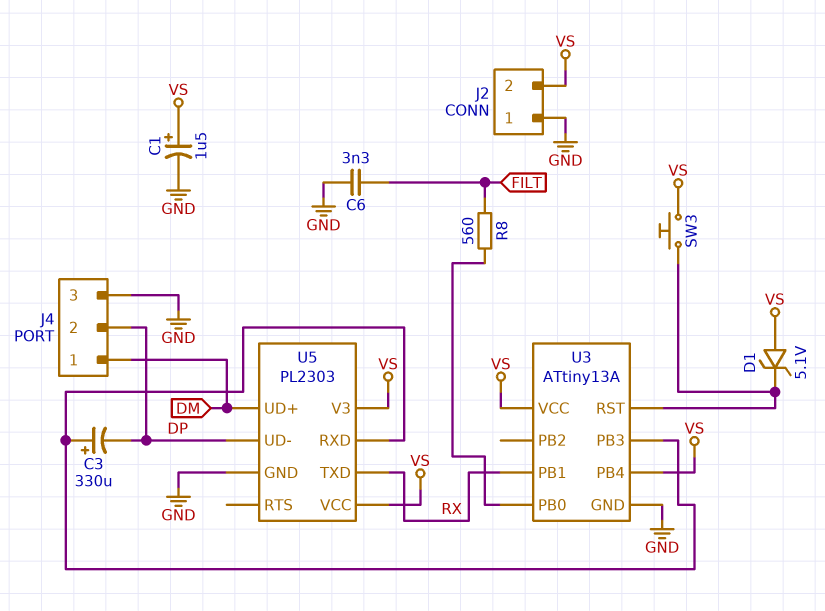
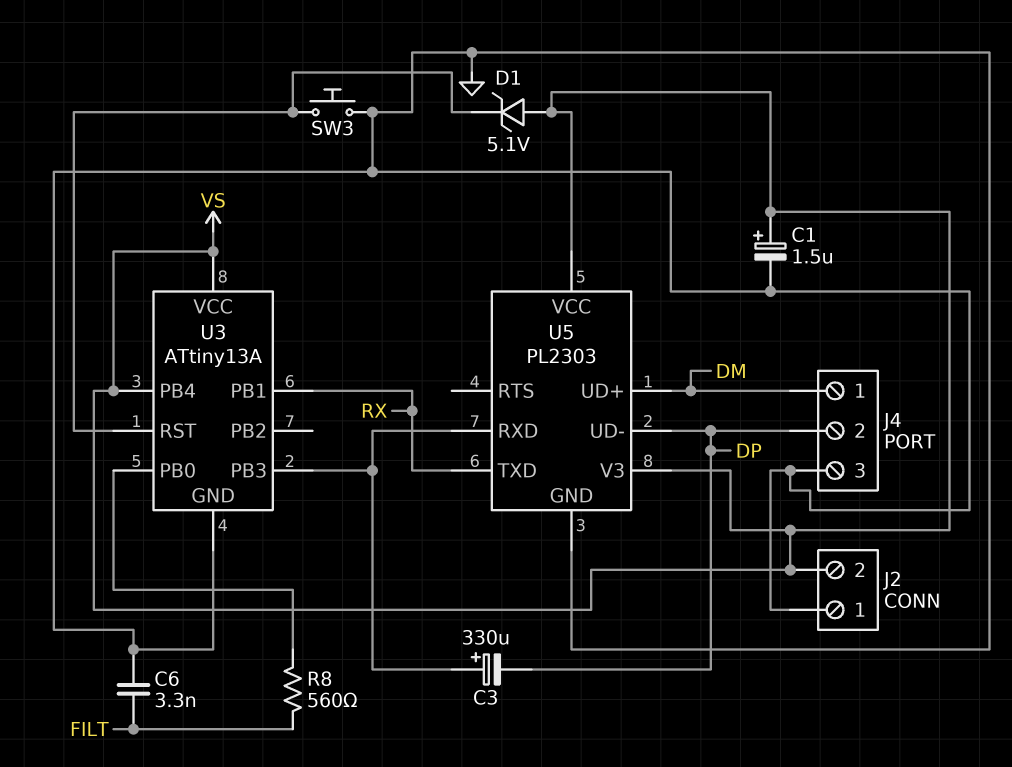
SW3: button (U3/RST, VS) -> button (GND, U3/RST)

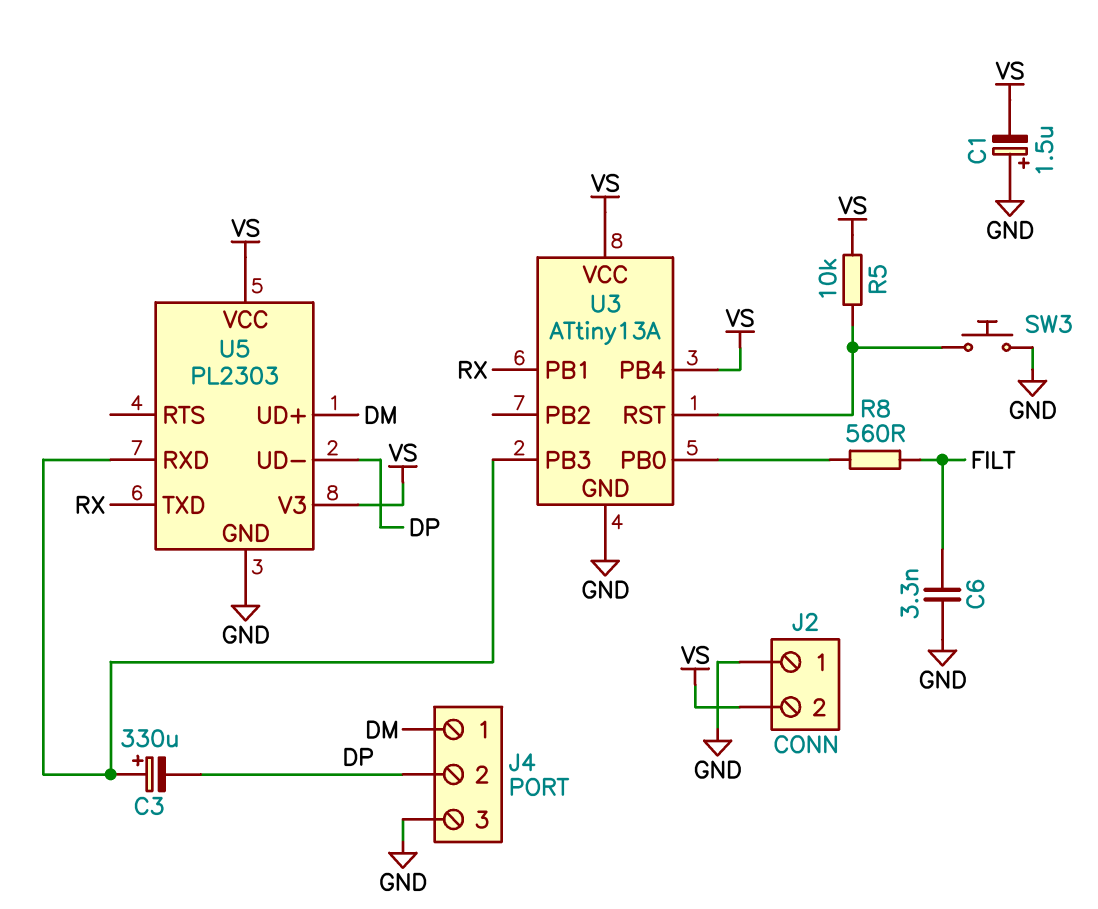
C1: 1.5uF (plus VS, minus GND) -> 1.5uF (plus GND, minus VS)
D1: zener 5.1V (A VS, K U3/RST) -> none
R5: none -> 10k (U3/RST, VS)

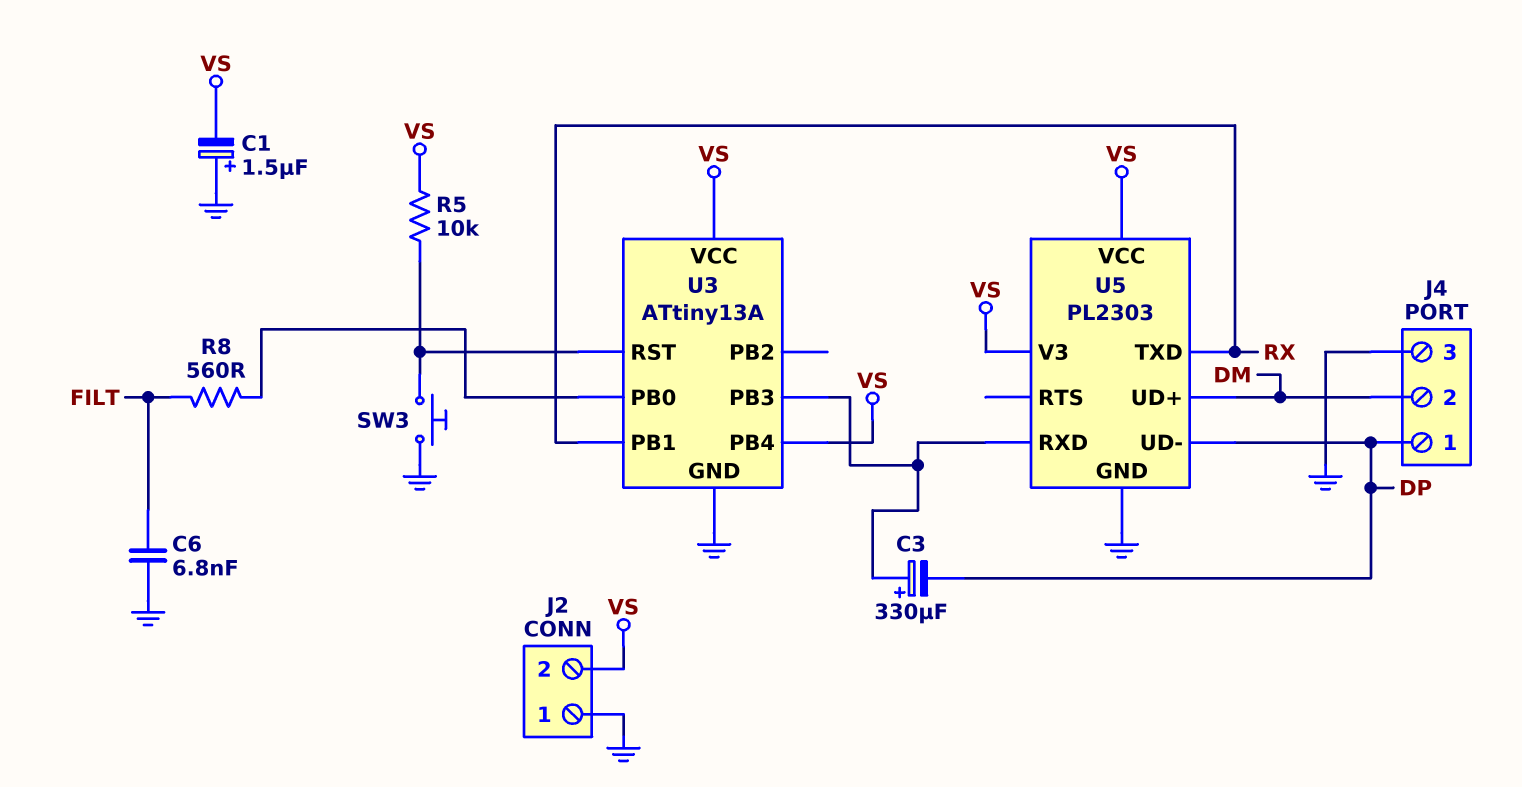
C6: 3.3nF (FILT, GND) -> 6.8nF (FILT, GND)
J4 pin 1: DM -> DP
J4 pin 2: DP -> DM

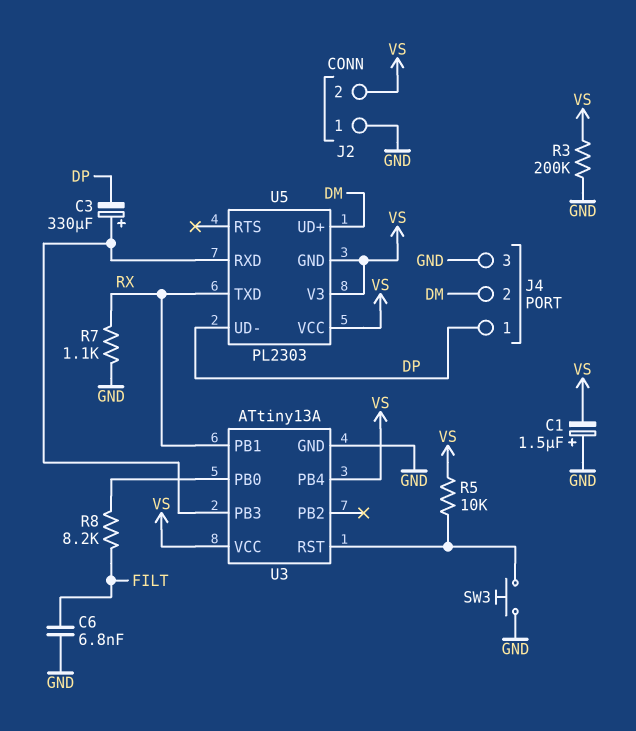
R3: none -> 200k (GND, VS)
R7: none -> 1.1k (GND, RX)
R8: 560 (FILT, U3/PB0) -> 8.2k (FILT, U3/PB0)
U5 pin GND: GND -> VS

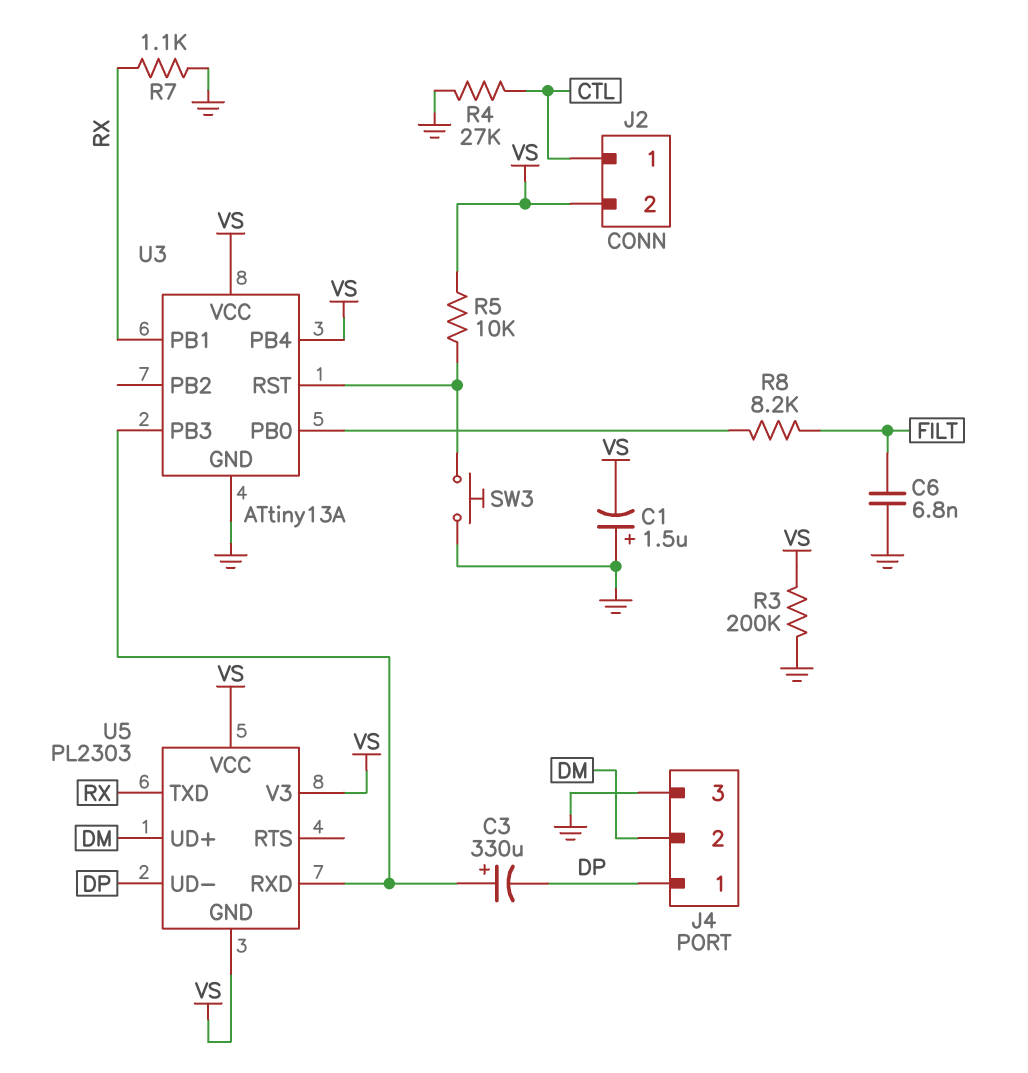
J2 pin 1: GND -> CTL
R4: none -> 27k (CTL, GND)

